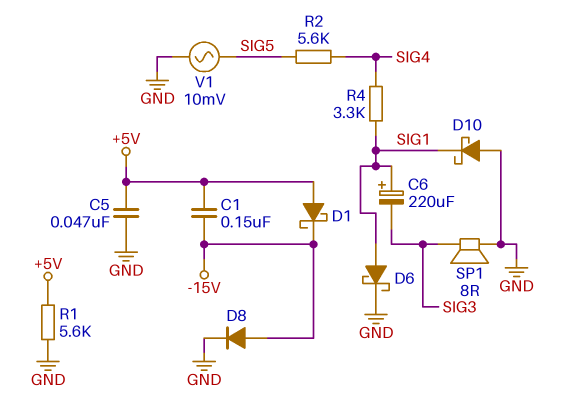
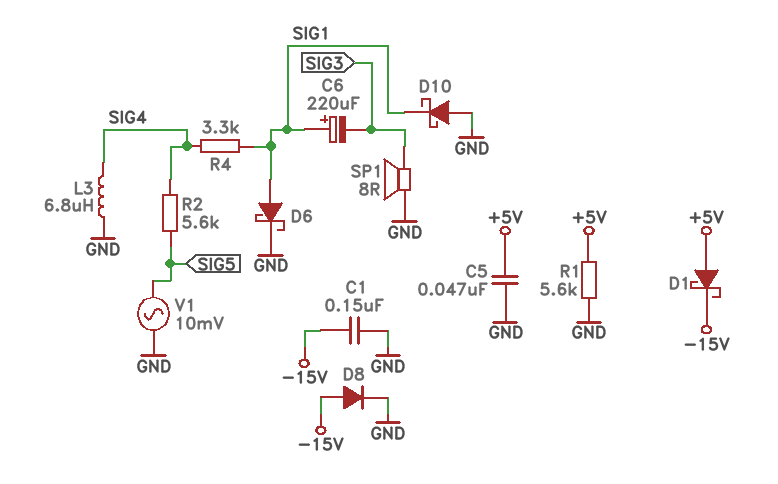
C1: 150nF (+5V, -15V) -> 150nF (-15V, GND)
L3: none -> 6.8uH (GND, SIG4)

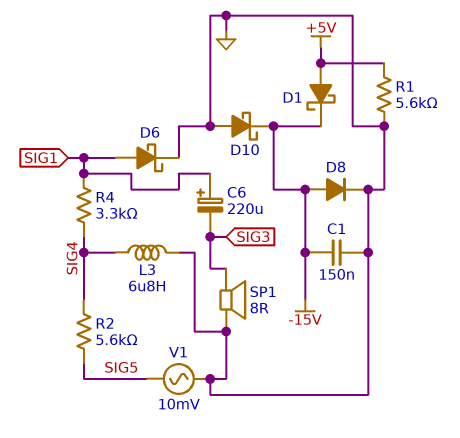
C5: 47nF (+5V, GND) -> none
D10: schottky (A GND, K SIG1) -> schottky (A GND, K -15V)

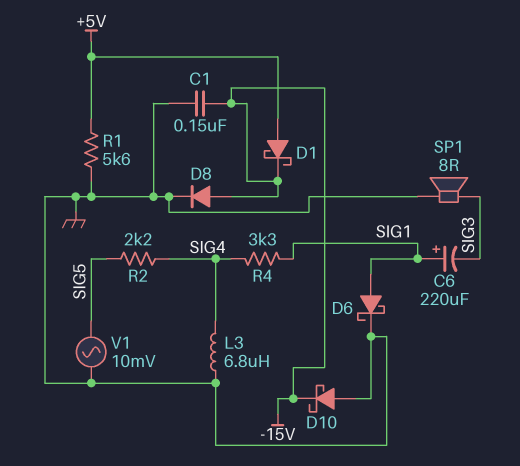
R2: 5.6k (SIG4, SIG5) -> 2.2k (SIG4, SIG5)

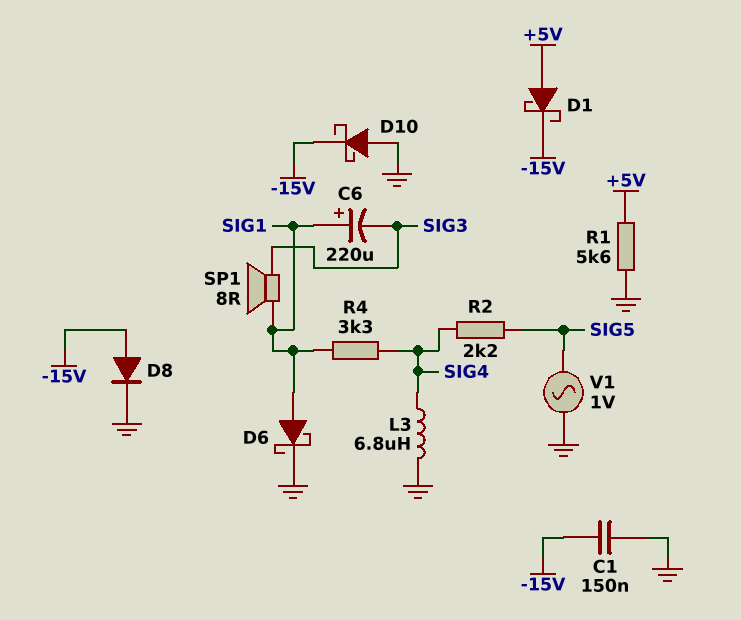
SP1: speaker 8R (GND, SIG3) -> speaker 8R (SIG1, SIG3)
V1: AC 10mV (GND, SIG5) -> AC 1V (GND, SIG5)

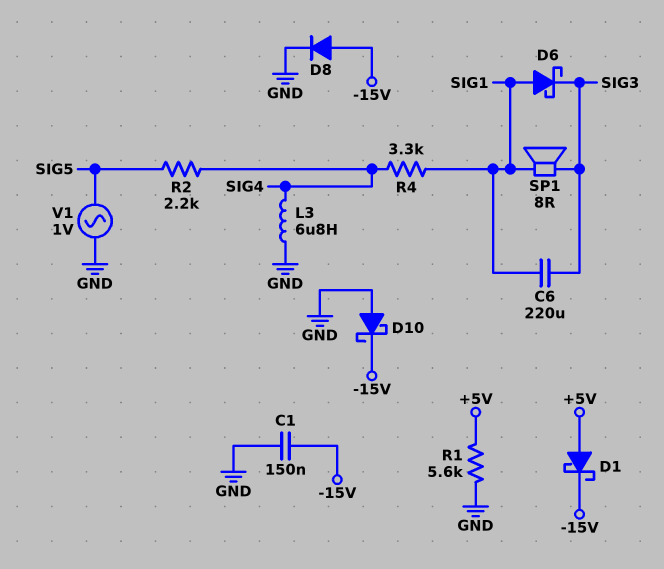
C6: 220uF (plus SIG1, minus SIG3) -> 220uF (SIG1, SIG3)
D6: schottky (A SIG1, K GND) -> schottky (A SIG1, K SIG3)

